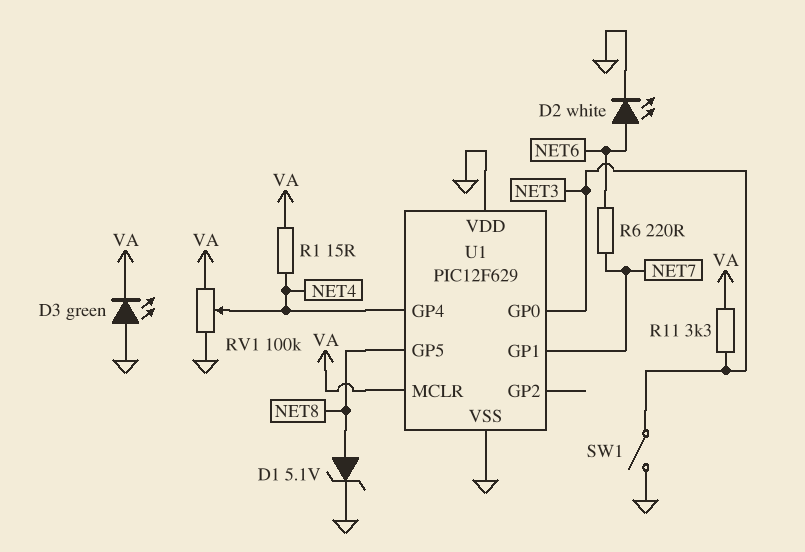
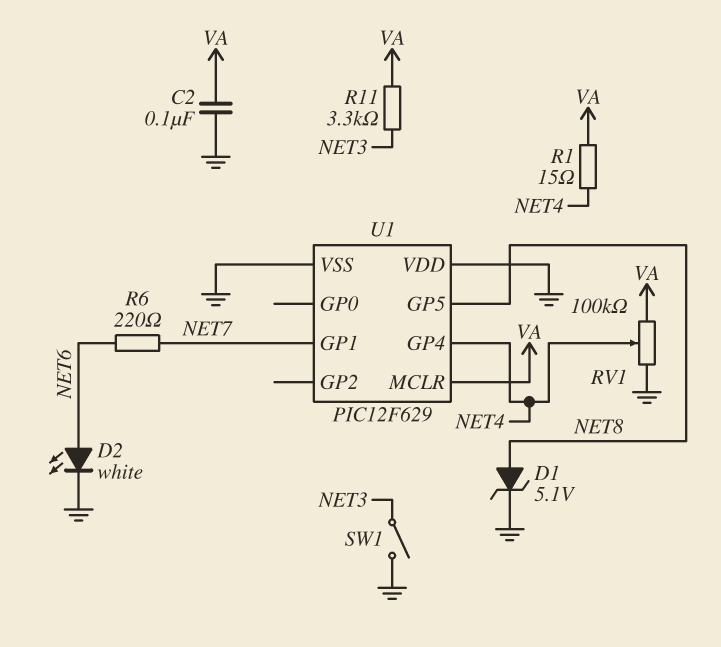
C2: none -> 100nF (GND, VA)
D3: LED green (A GND, K VA) -> none
U1 pin GP0: NET3 -> none

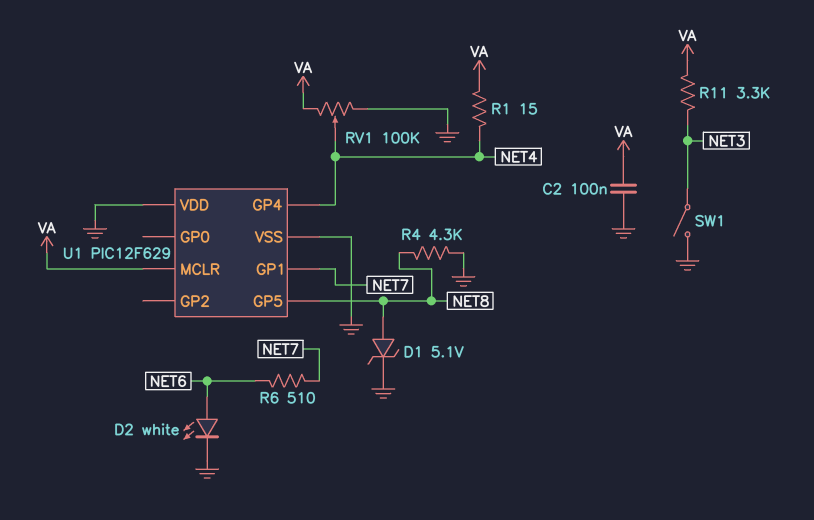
R4: none -> 4.3k (GND, NET8)
R6: 220 (NET6, NET7) -> 510 (NET6, NET7)

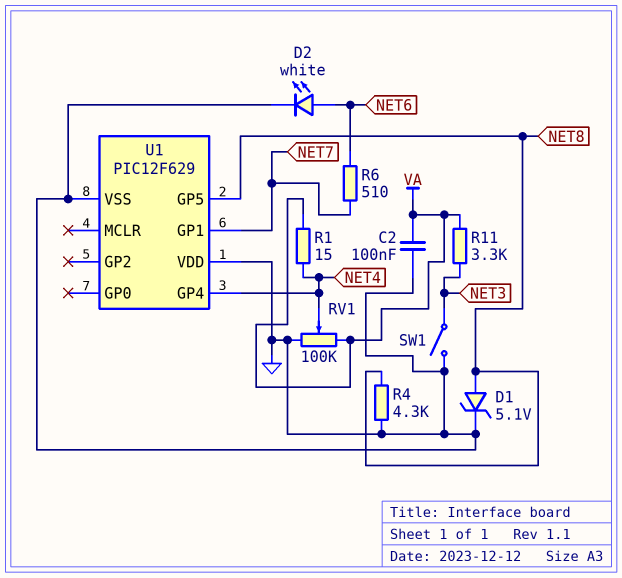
U1 pin MCLR: VA -> none

